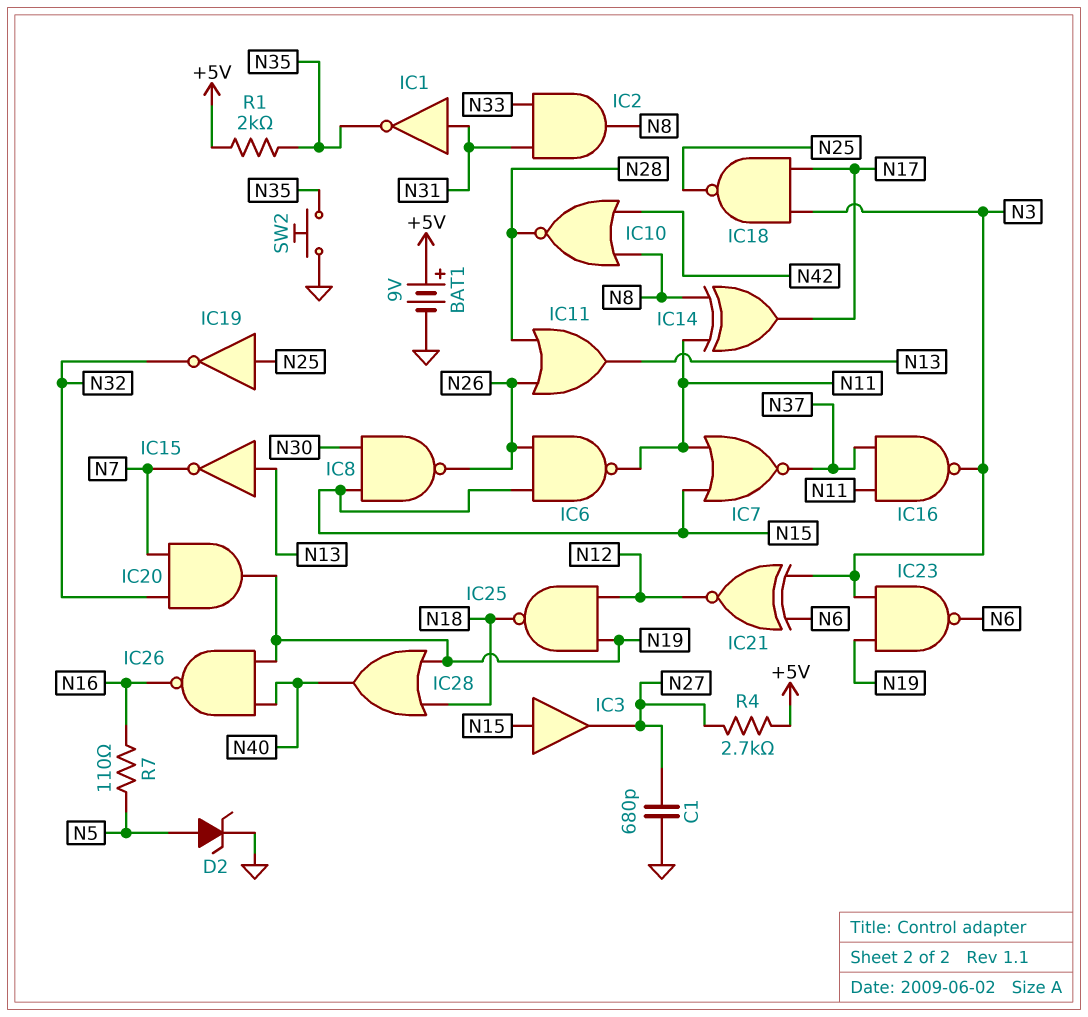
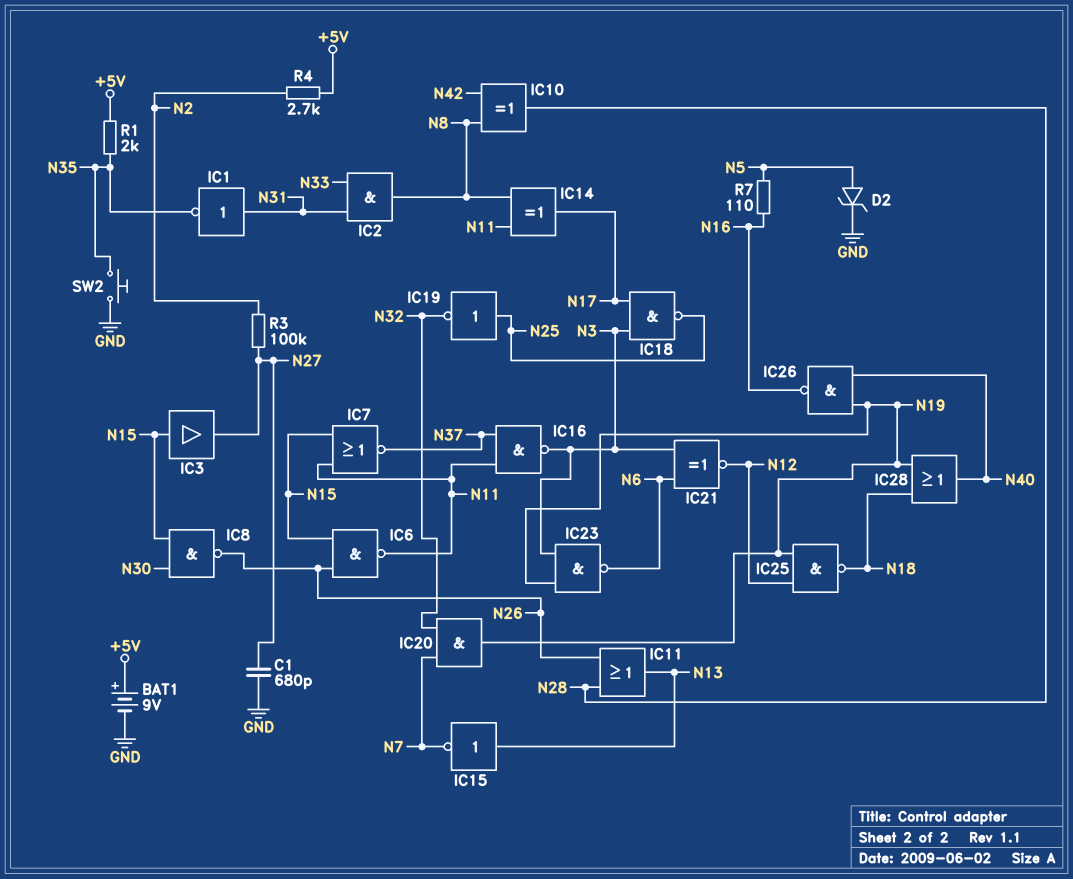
IC10: NOR (in N8, in N42, out N28) -> XOR (in N8, in N42, out N28)
R3: none -> 100k (N2, N27)
R4: 2.7k (+5V, N27) -> 2.7k (+5V, N2)

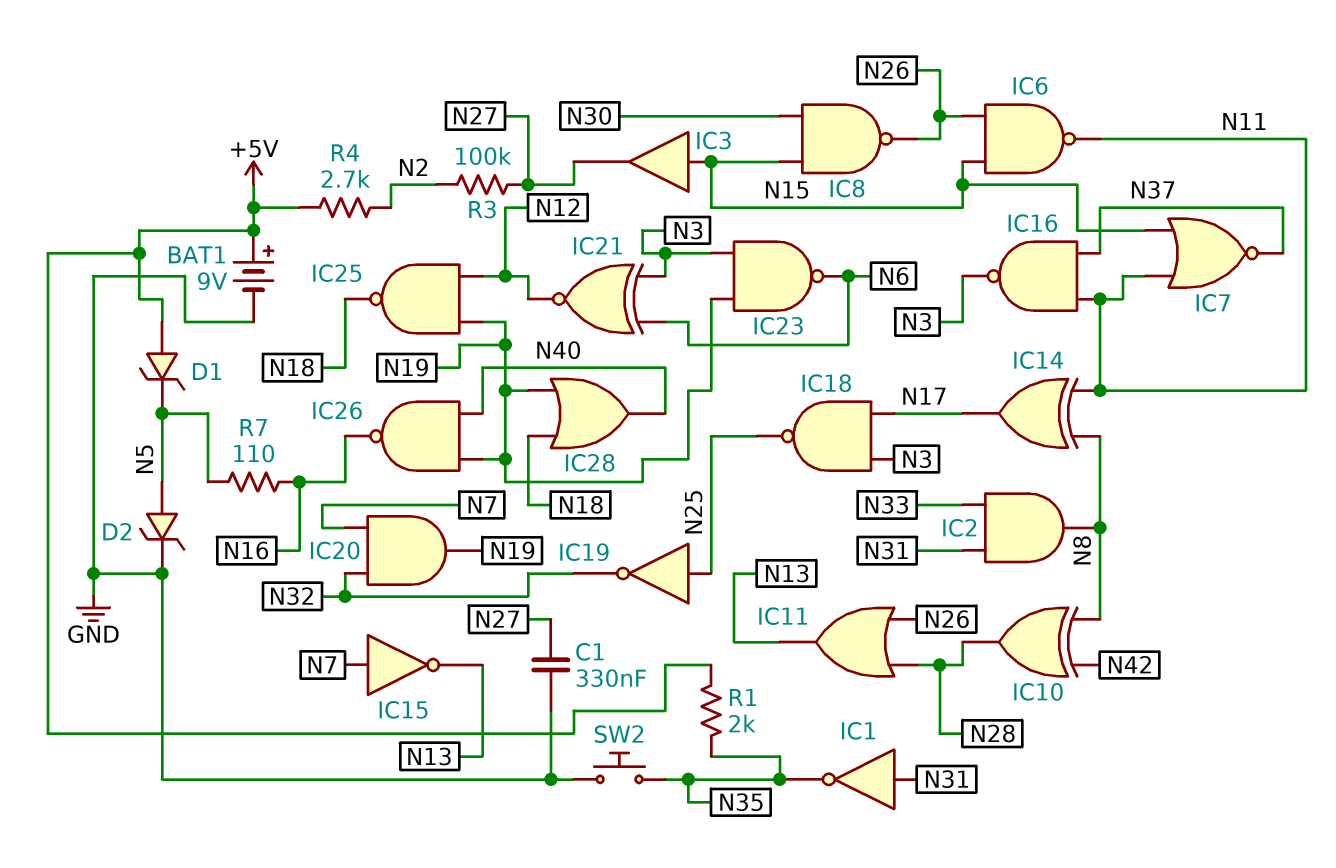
C1: 680pF (GND, N27) -> 330nF (GND, N27)
D1: none -> zener (A +5V, K N5)
IC15: NOT (in N13, out N7) -> NOT (in N7, out N13)

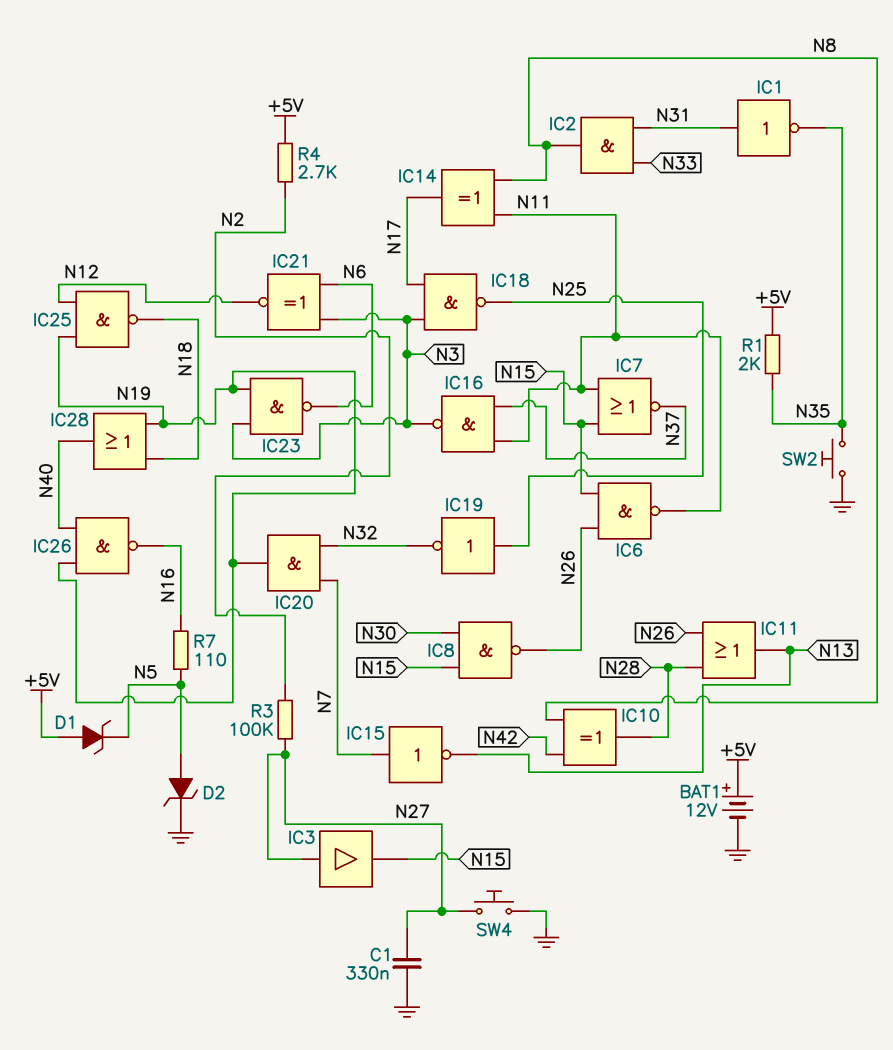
BAT1: 9V (plus +5V, minus GND) -> 12V (plus +5V, minus GND)
IC3: buffer (in N15, out N27) -> buffer (in N27, out N15)
SW4: none -> button (GND, N27)

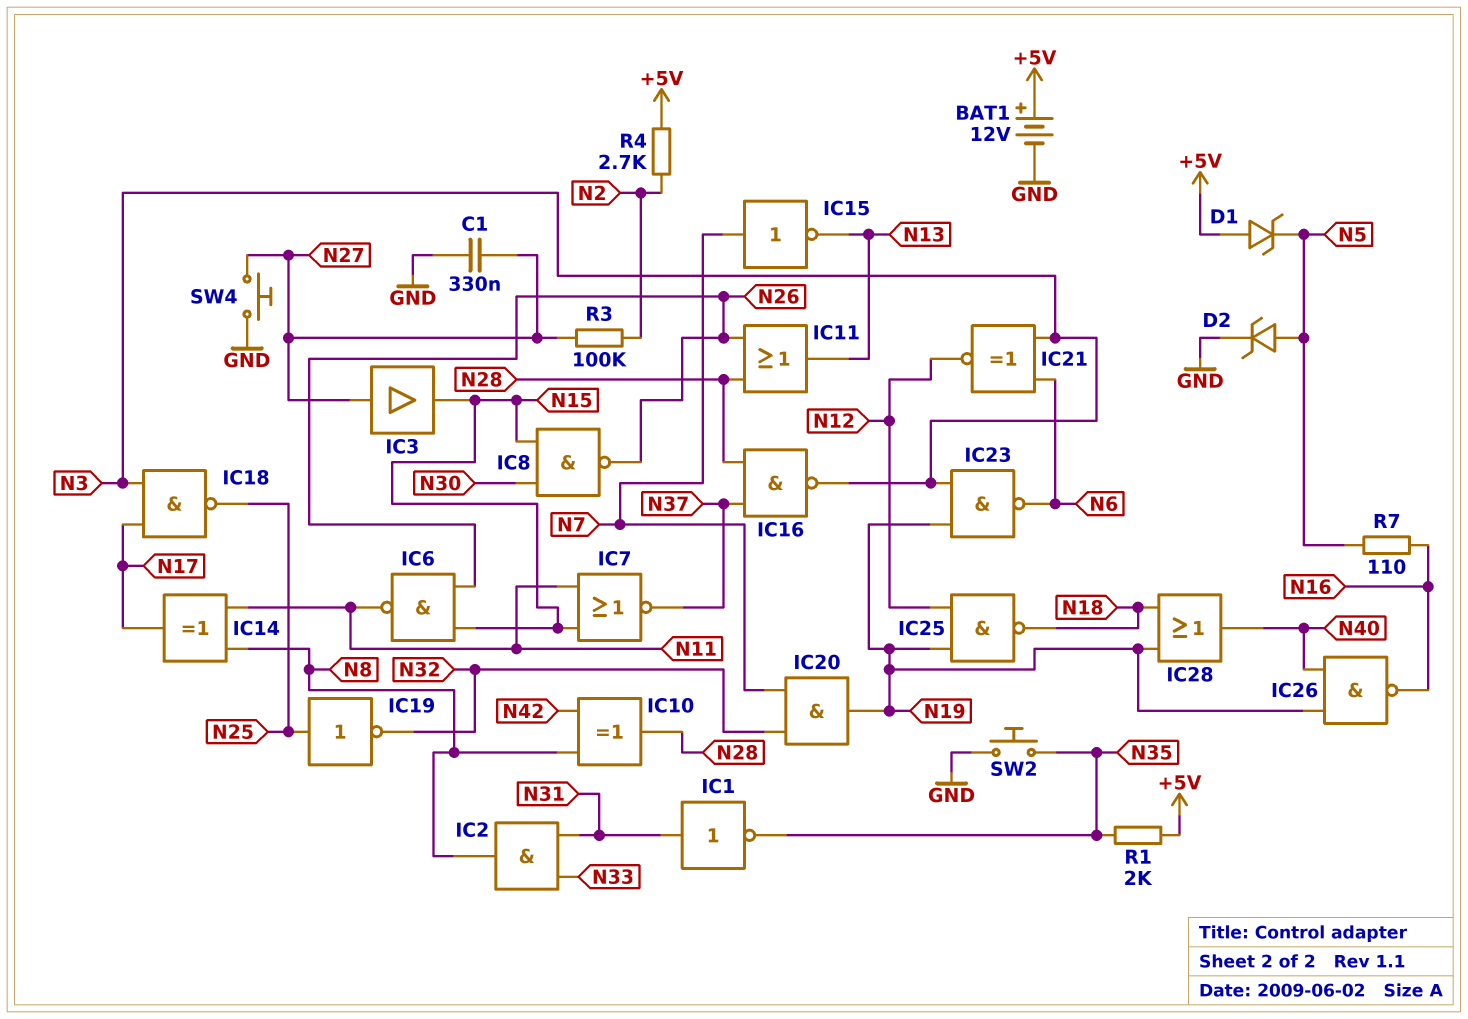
IC16: NAND (in N11, in N37, out N3) -> NAND (in N28, in N37, out N3)

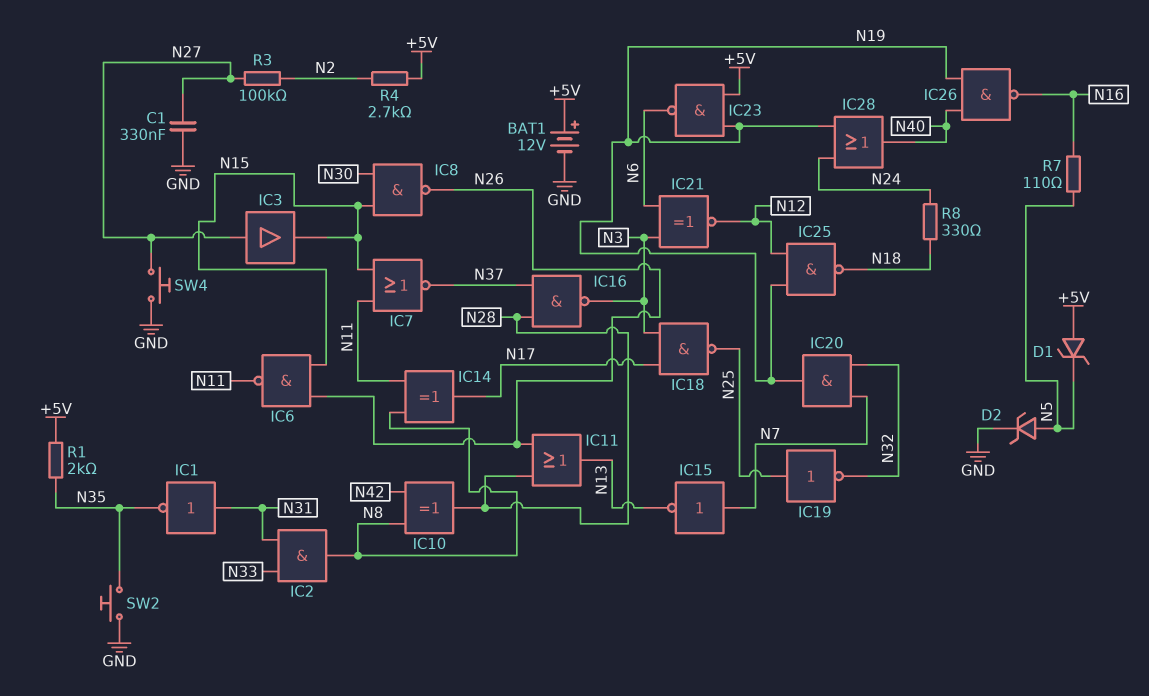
IC23: NAND (in N3, in N19, out N6) -> NAND (in +5V, in N19, out N6)
IC28: OR (in N18, in N19, out N40) -> OR (in N19, in N24, out N40)
R8: none -> 330 (N18, N24)

